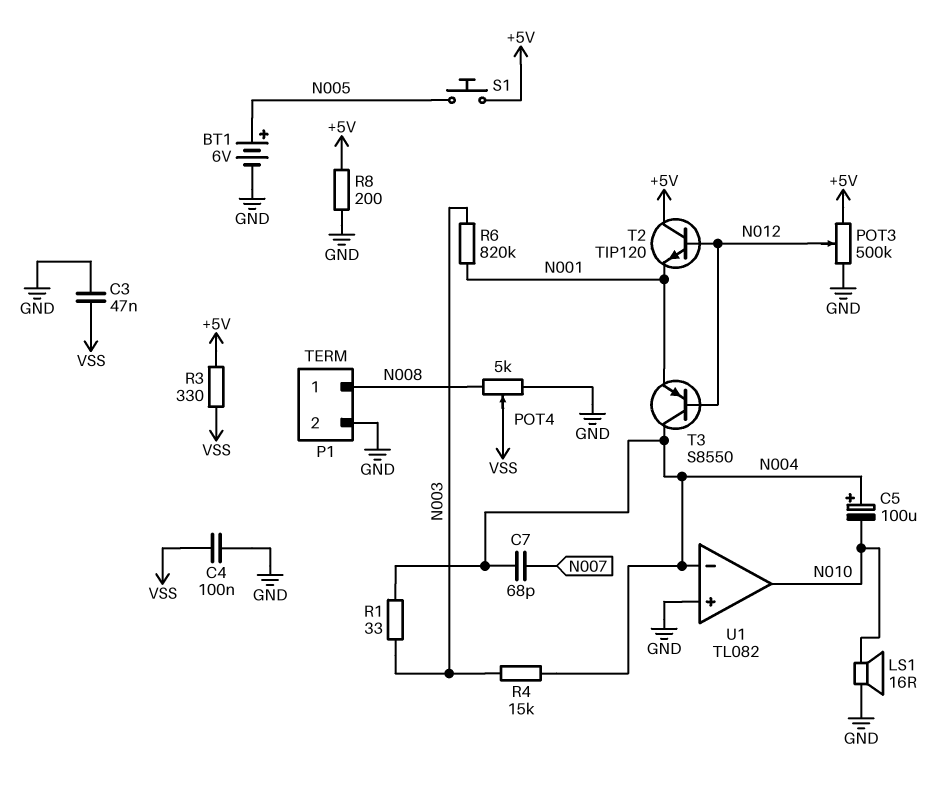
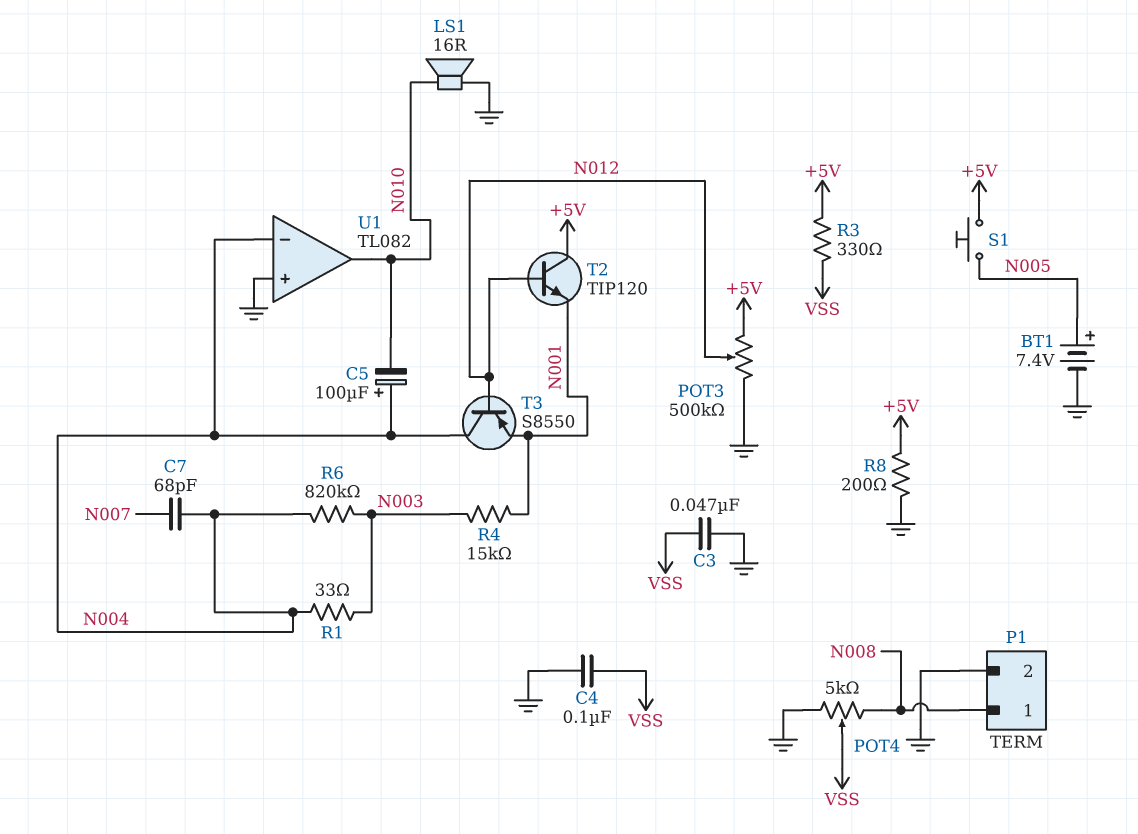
BT1: 6V (plus N005, minus GND) -> 7.4V (plus N005, minus GND)
R4: 15k (N003, N004) -> 15k (N001, N003)
R6: 820k (N001, N003) -> 820k (N003, N004)

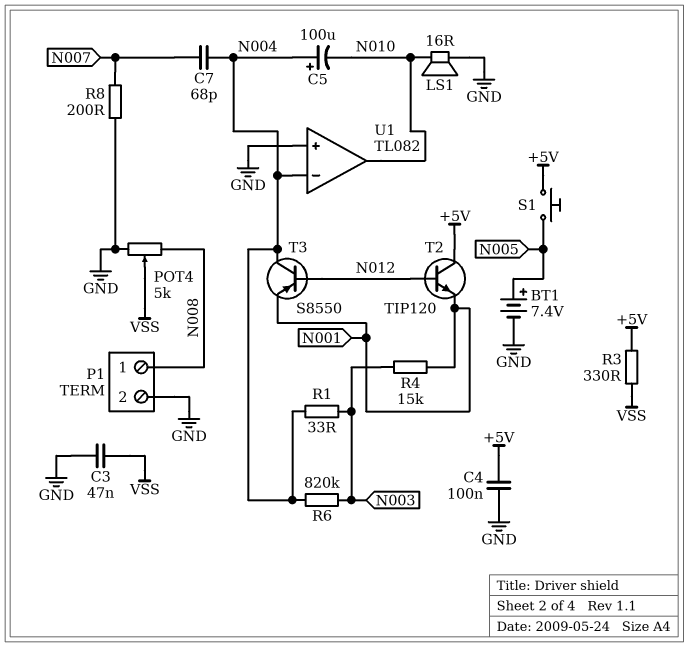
C4: 100nF (GND, VSS) -> 100nF (+5V, GND)
POT3: 500k (+5V, GND, wiper N012) -> none
R8: 200 (+5V, GND) -> 200 (GND, N007)

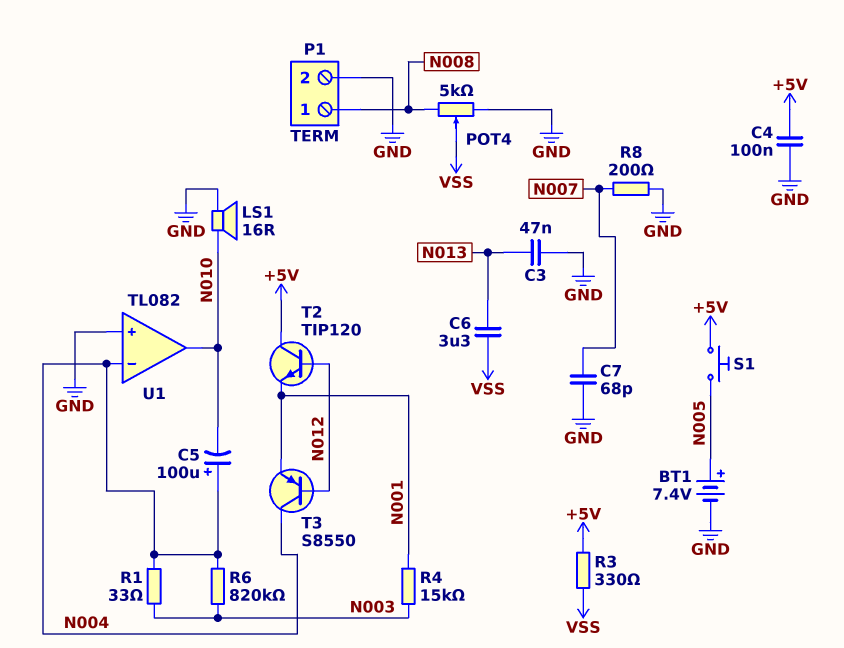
C3: 47nF (GND, VSS) -> 47nF (GND, N013)
C6: none -> 3.3uF (N013, VSS)
C7: 68pF (N004, N007) -> 68pF (GND, N007)

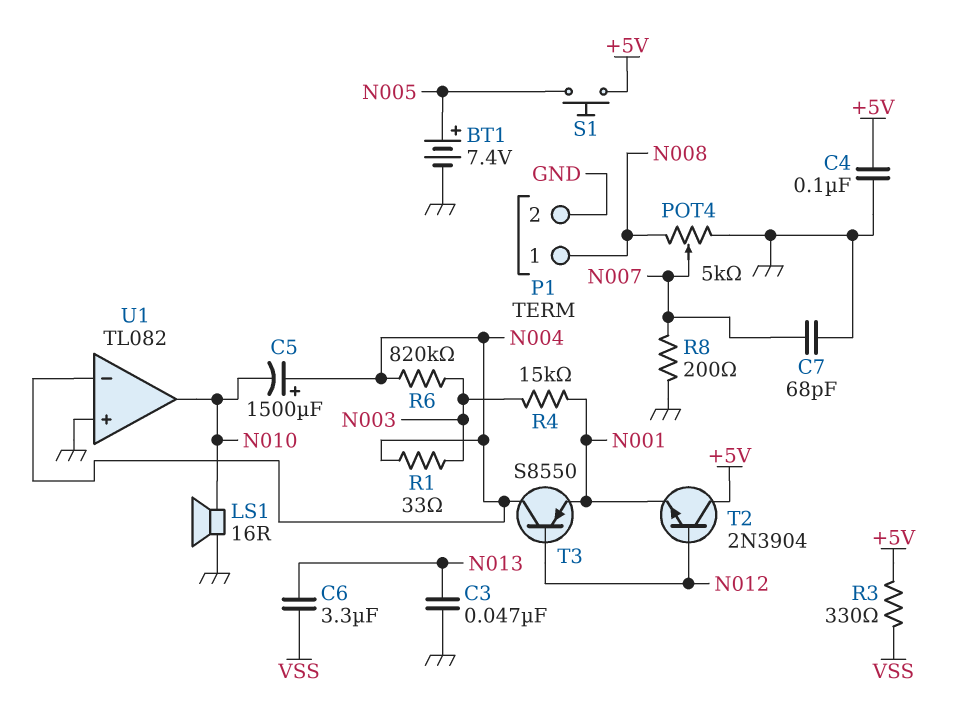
C5: 100uF (plus N004, minus N010) -> 1500uF (plus N004, minus N010)
POT4: 5k (GND, N008, wiper VSS) -> 5k (GND, N008, wiper N007)
T2: NPN TIP120 (B N012, C +5V, E N001) -> NPN 2N3904 (B N012, C +5V, E N001)

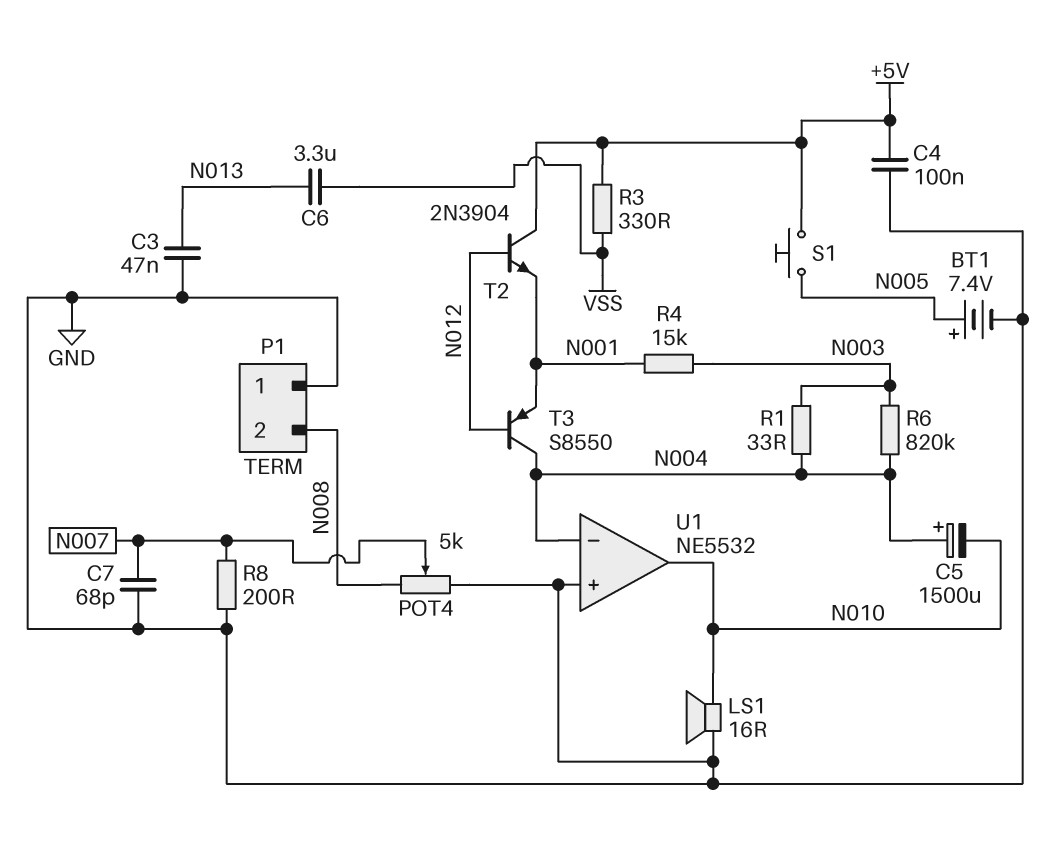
P1 pin 1: N008 -> GND
P1 pin 2: GND -> N008
U1: TL082 -> NE5532

